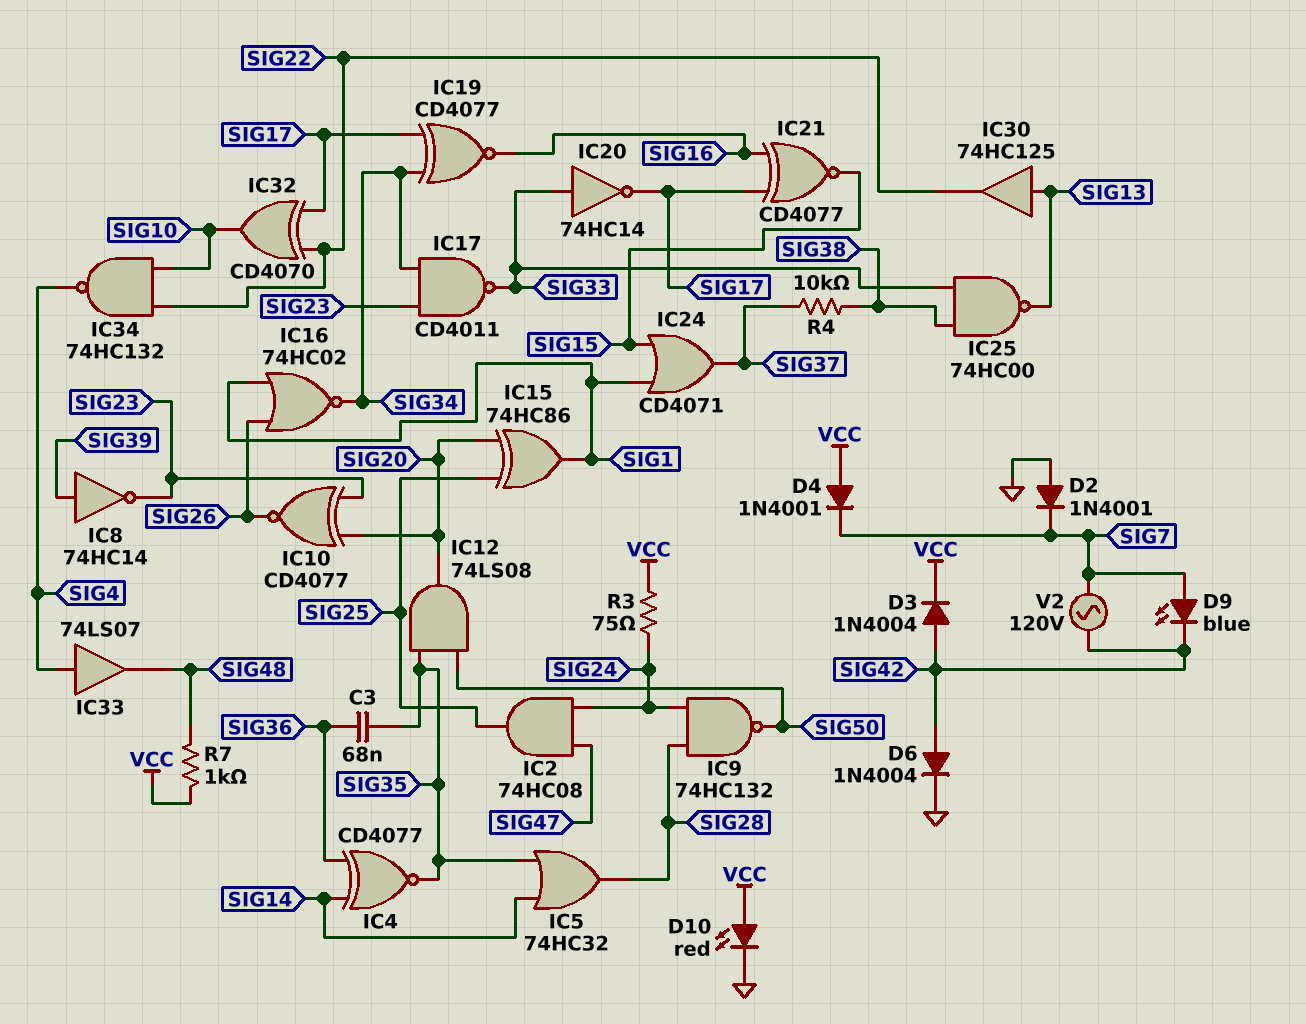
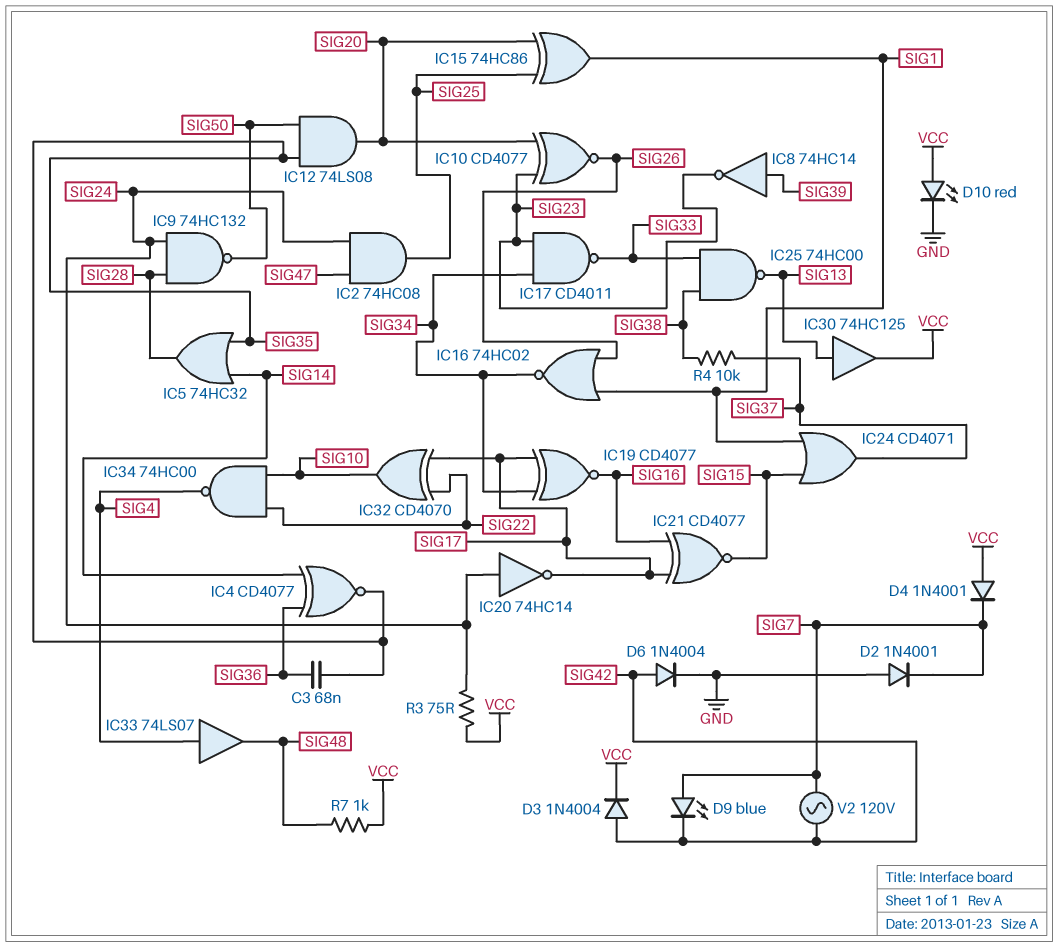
IC20: NOT 74HC14 (in SIG33, out SIG17) -> NOT 74HC14 (in SIG24, out SIG17)
IC30: buffer 74HC125 (in SIG13, out SIG22) -> buffer 74HC125 (in SIG13, out VCC)
IC34: NAND 74HC132 (in SIG10, in SIG22, out SIG4) -> NAND 74HC00 (in SIG10, in SIG22, out SIG4)

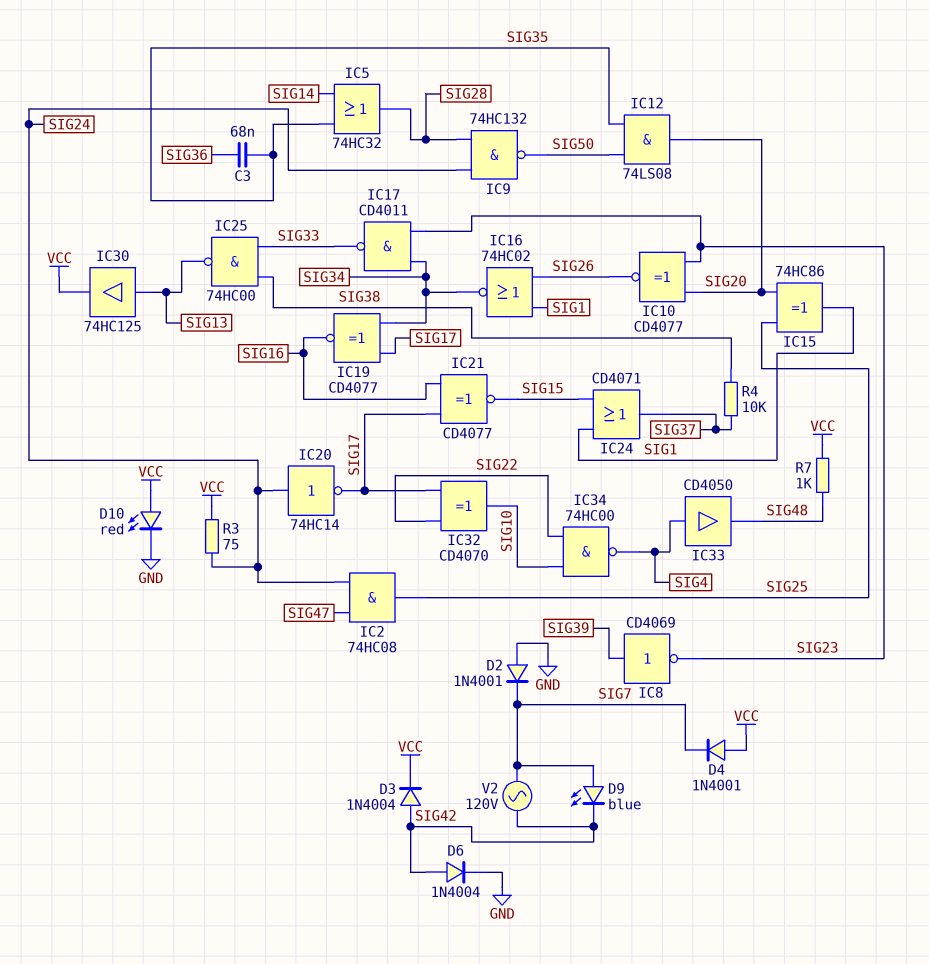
IC4: XNOR CD4077 (in SIG14, in SIG36, out SIG35) -> none
IC8: NOT 74HC14 (in SIG39, out SIG23) -> NOT CD4069 (in SIG39, out SIG23)
IC33: buffer 74LS07 (in SIG4, out SIG48) -> buffer CD4050 (in SIG4, out SIG48)

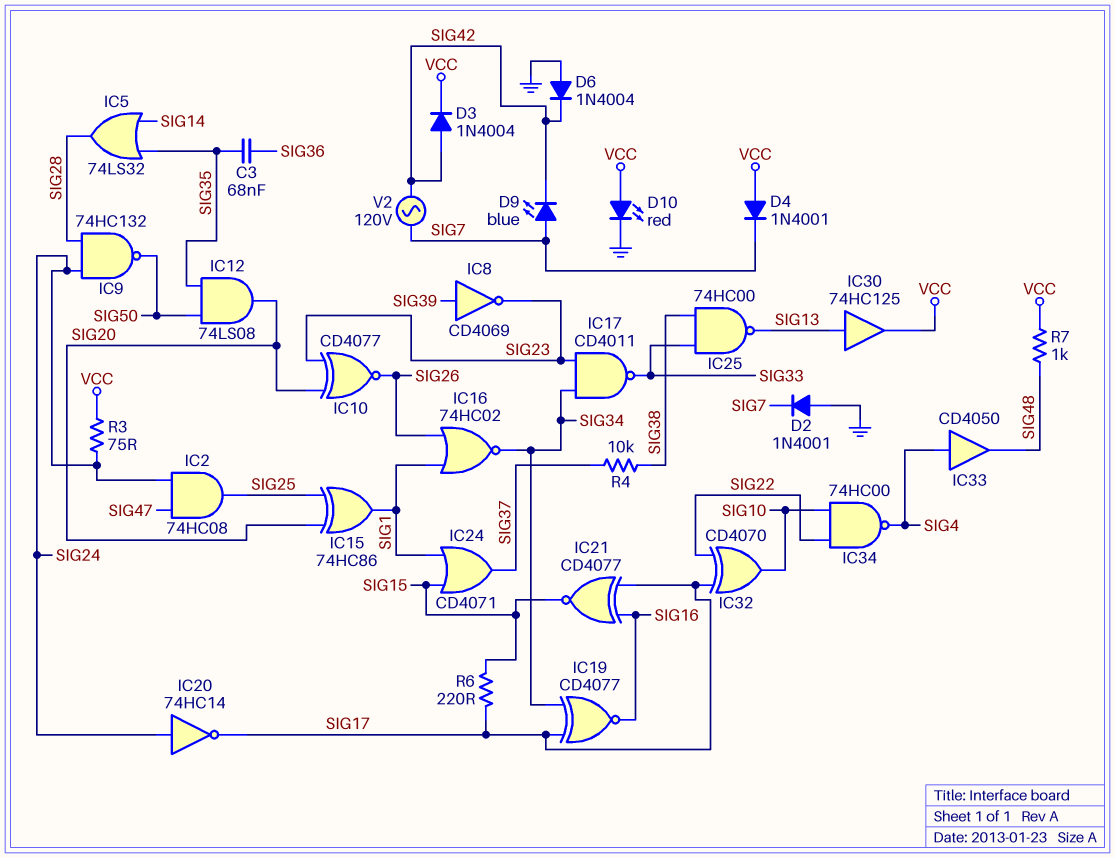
D6: diode 1N4004 (A SIG42, K GND) -> diode 1N4004 (A GND, K SIG42)
IC5: OR 74HC32 (in SIG14, in SIG35, out SIG28) -> OR 74LS32 (in SIG14, in SIG35, out SIG28)
R6: none -> 220 (SIG15, SIG17)

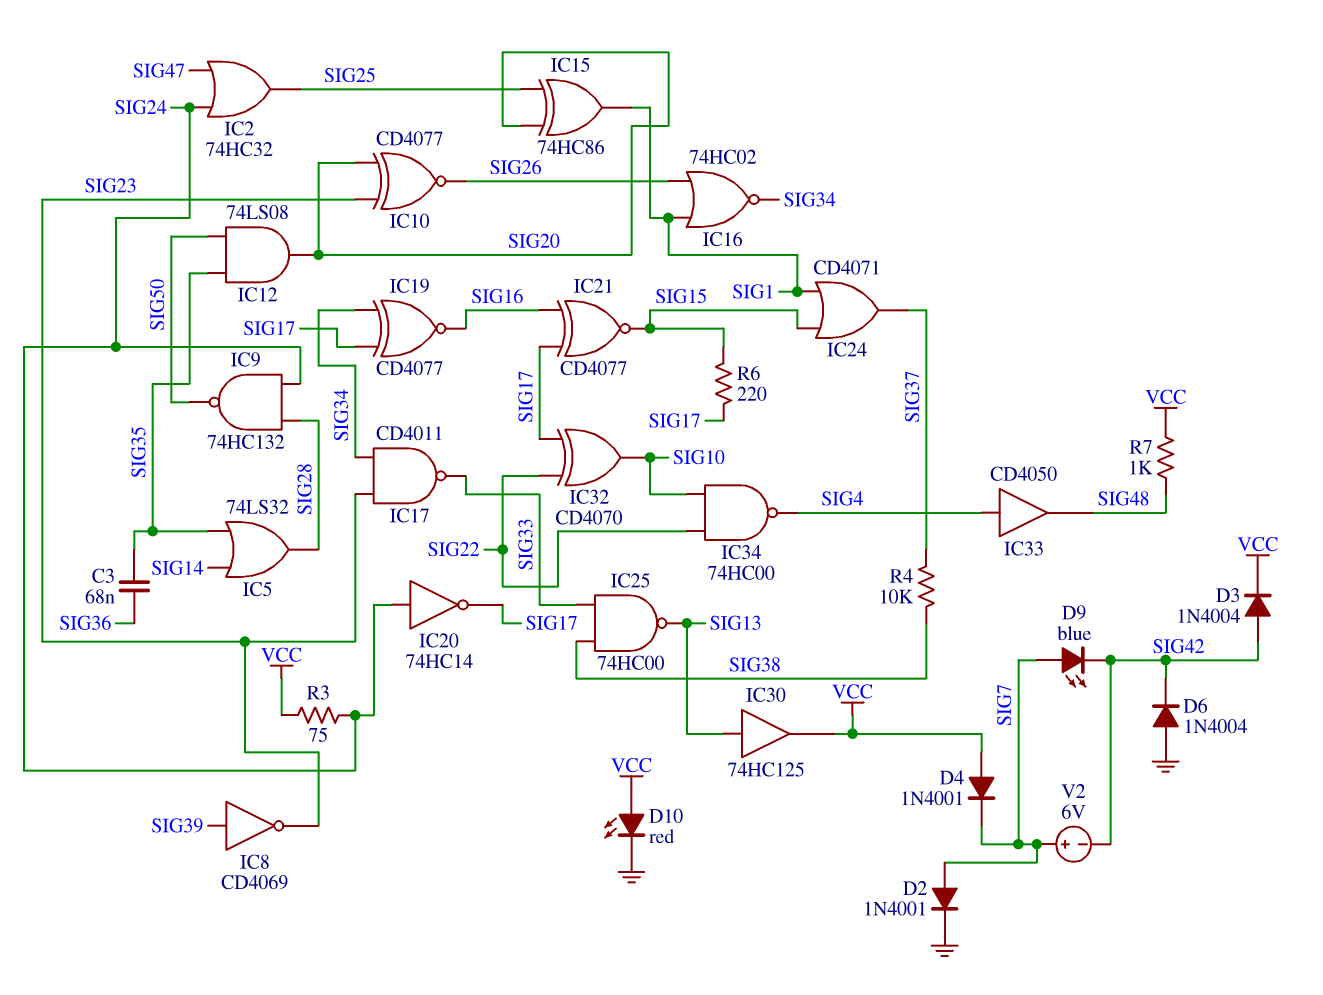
D2: diode 1N4001 (A GND, K SIG7) -> diode 1N4001 (A SIG7, K GND)
IC2: AND 74HC08 (in SIG24, in SIG47, out SIG25) -> OR 74HC32 (in SIG24, in SIG47, out SIG25)
V2: AC 120V (SIG7, SIG42) -> 6V (plus SIG7, minus SIG42)

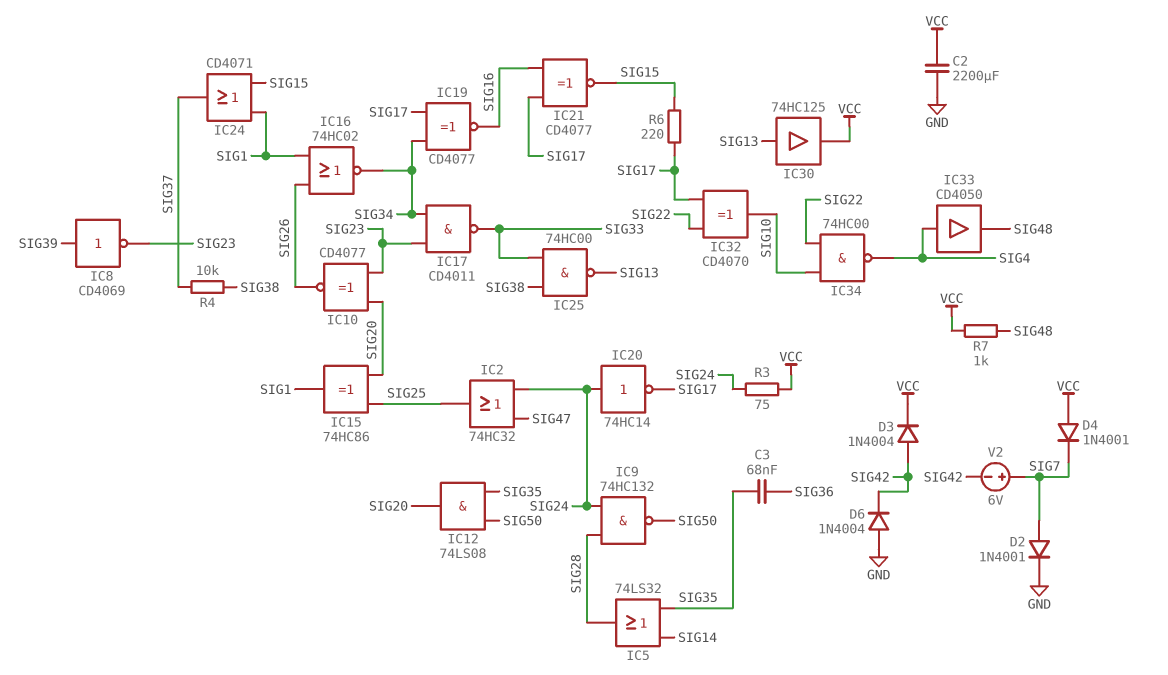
C2: none -> 2200uF (GND, VCC)
D9: LED blue (A SIG7, K SIG42) -> none
D10: LED red (A VCC, K GND) -> none

